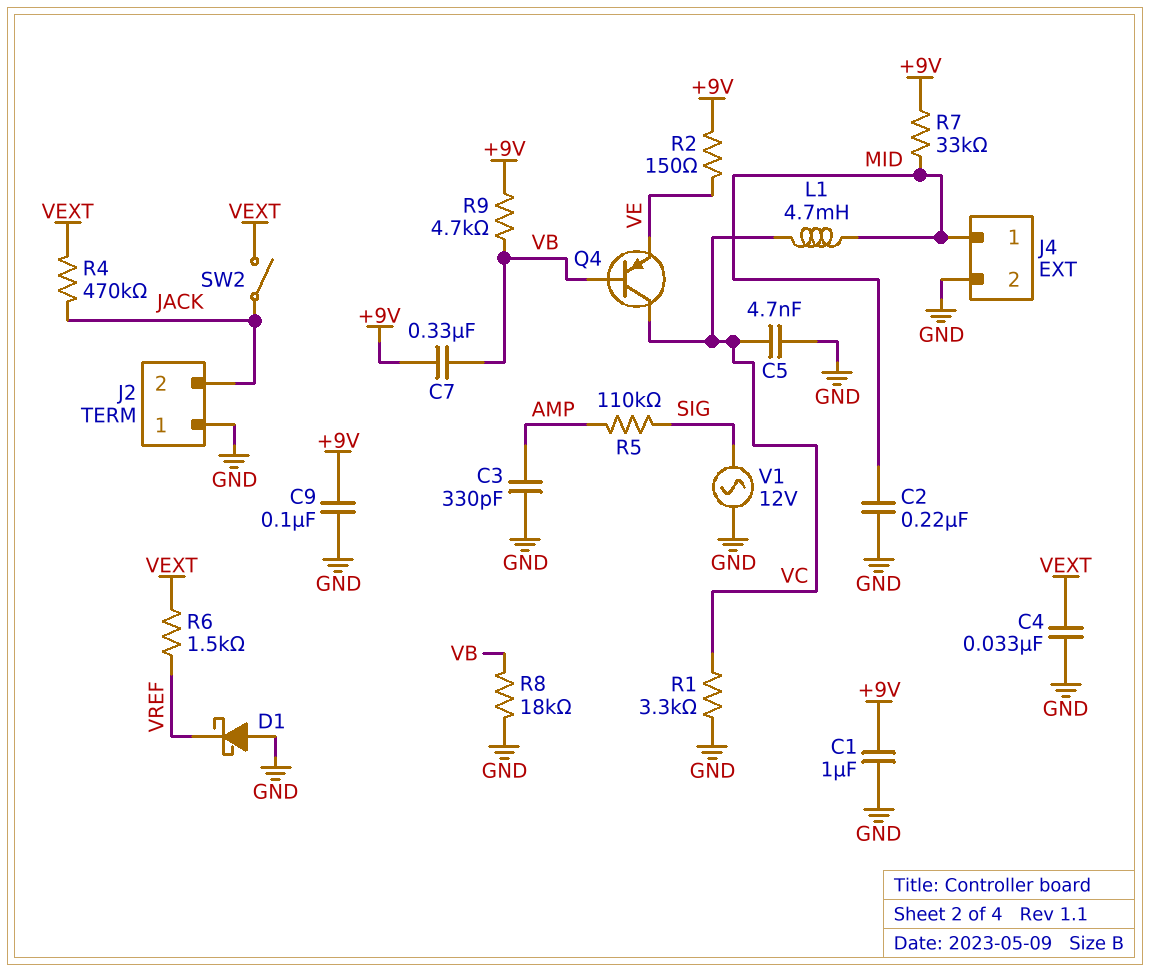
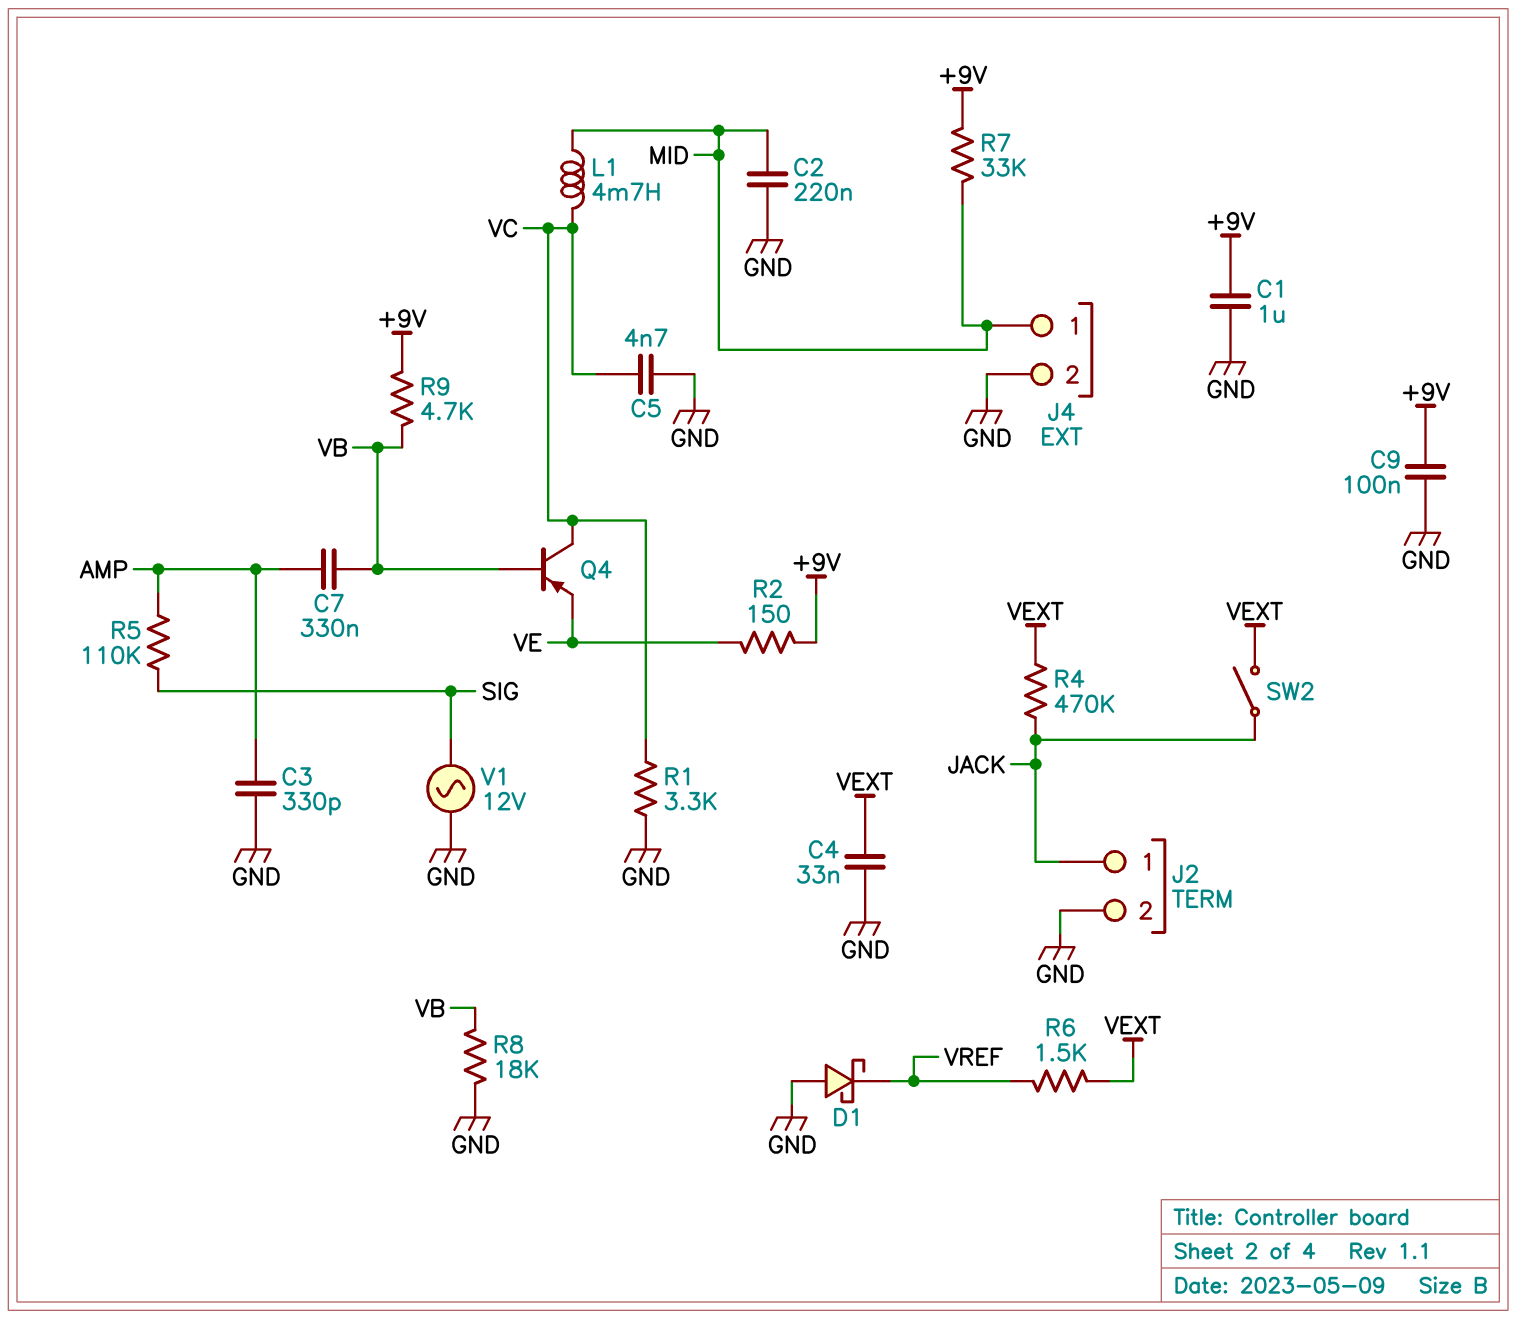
C7: 330nF (+9V, VB) -> 330nF (AMP, VB)
J2 pin 1: GND -> JACK
J2 pin 2: JACK -> GND

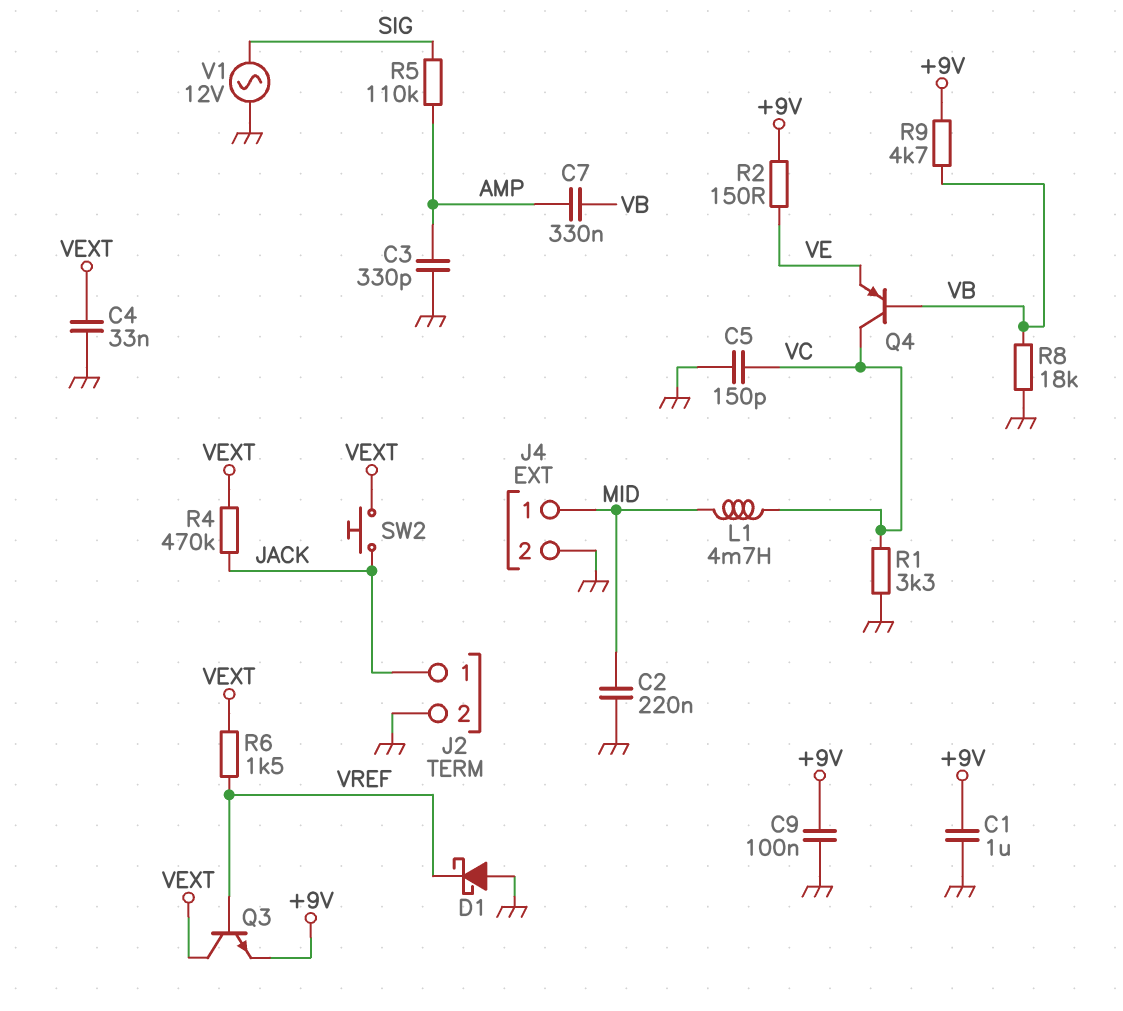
C5: 4.7nF (GND, VC) -> 150pF (GND, VC)
Q3: none -> NPN (B VREF, C VEXT, E +9V)
R7: 33k (+9V, MID) -> none
SW2: switch (JACK, VEXT) -> button (JACK, VEXT)

